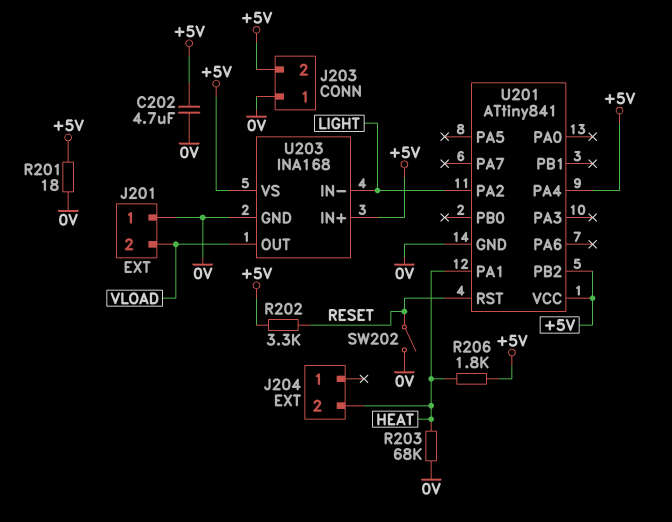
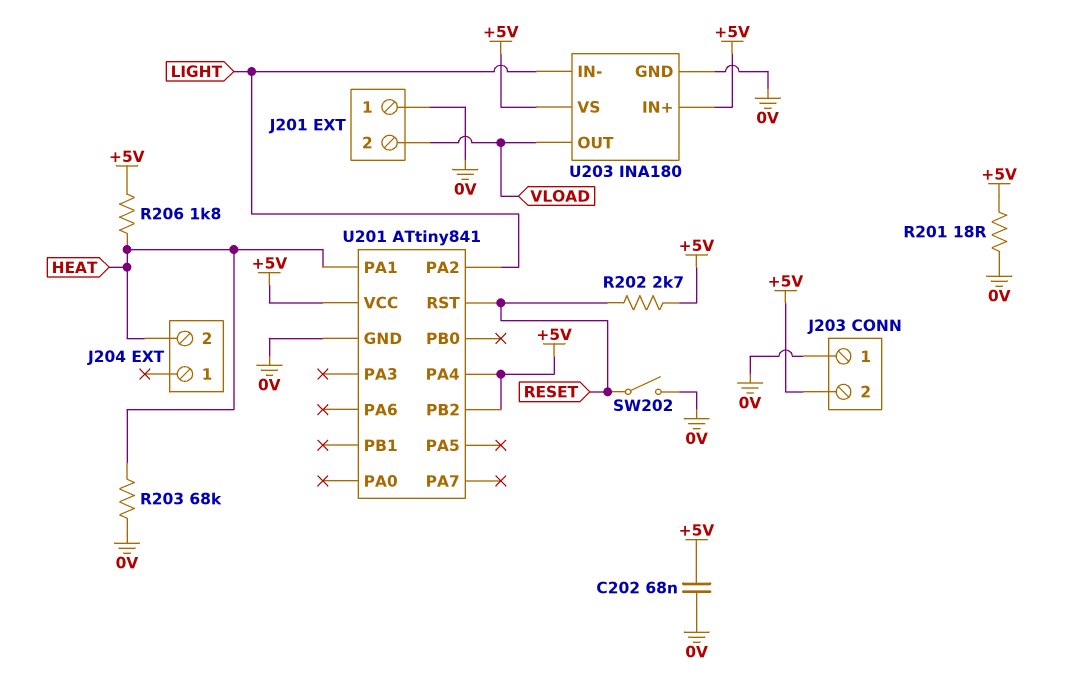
C202: 4.7uF (+5V, 0V) -> 68nF (+5V, 0V)
R202: 3.3k (+5V, RESET) -> 2.7k (+5V, RESET)
U203: INA168 -> INA180

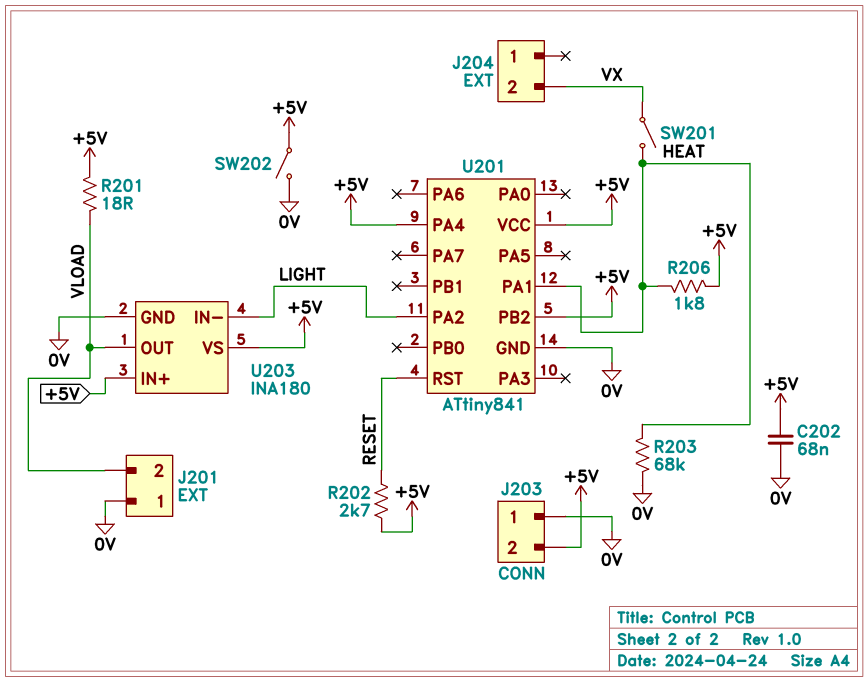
J204 pin 2: HEAT -> VX
R201: 18 (+5V, 0V) -> 18 (+5V, VLOAD)
SW201: none -> switch (HEAT, VX)
SW202: switch (0V, RESET) -> switch (+5V, 0V)

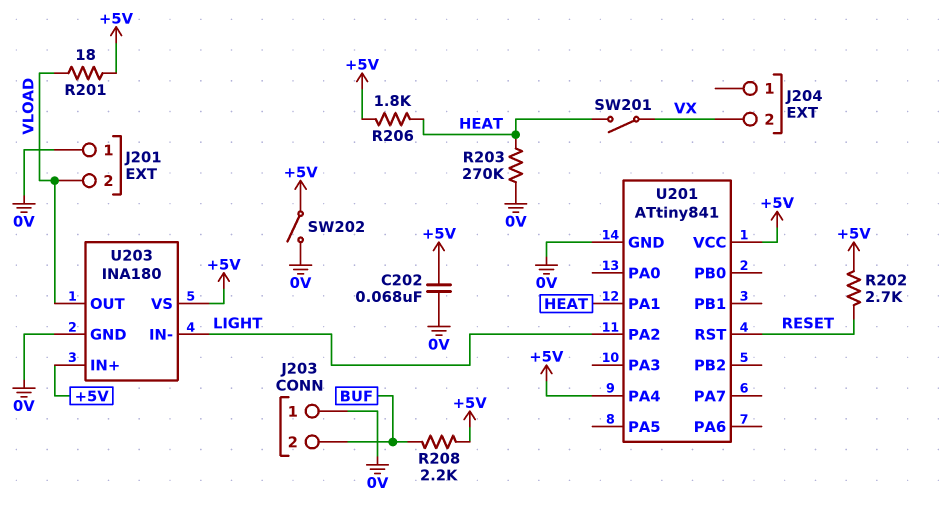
J203 pin 2: +5V -> BUF
R203: 68k (0V, HEAT) -> 270k (0V, HEAT)
R208: none -> 2.2k (+5V, BUF)
U201 pin PB2: +5V -> none

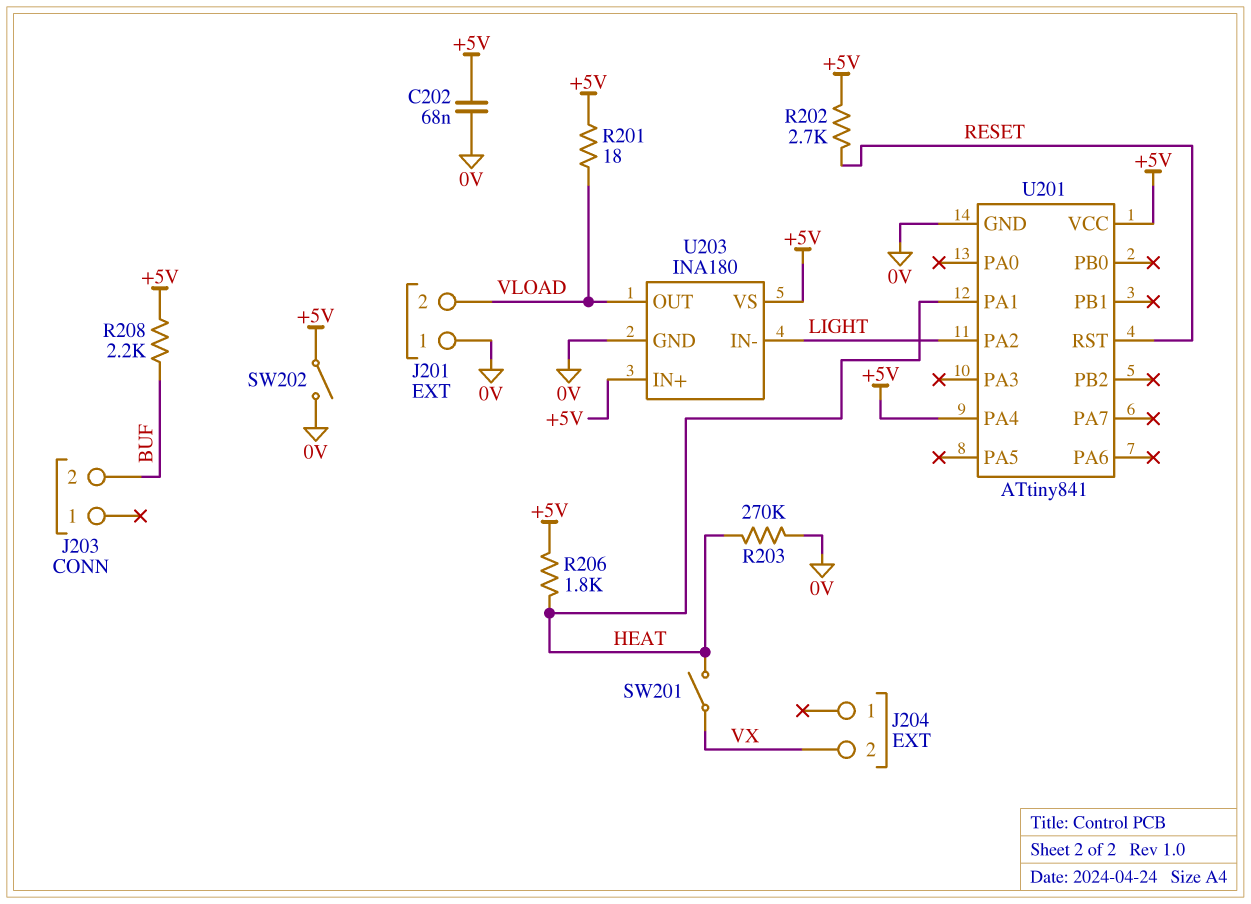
J203 pin 1: 0V -> none

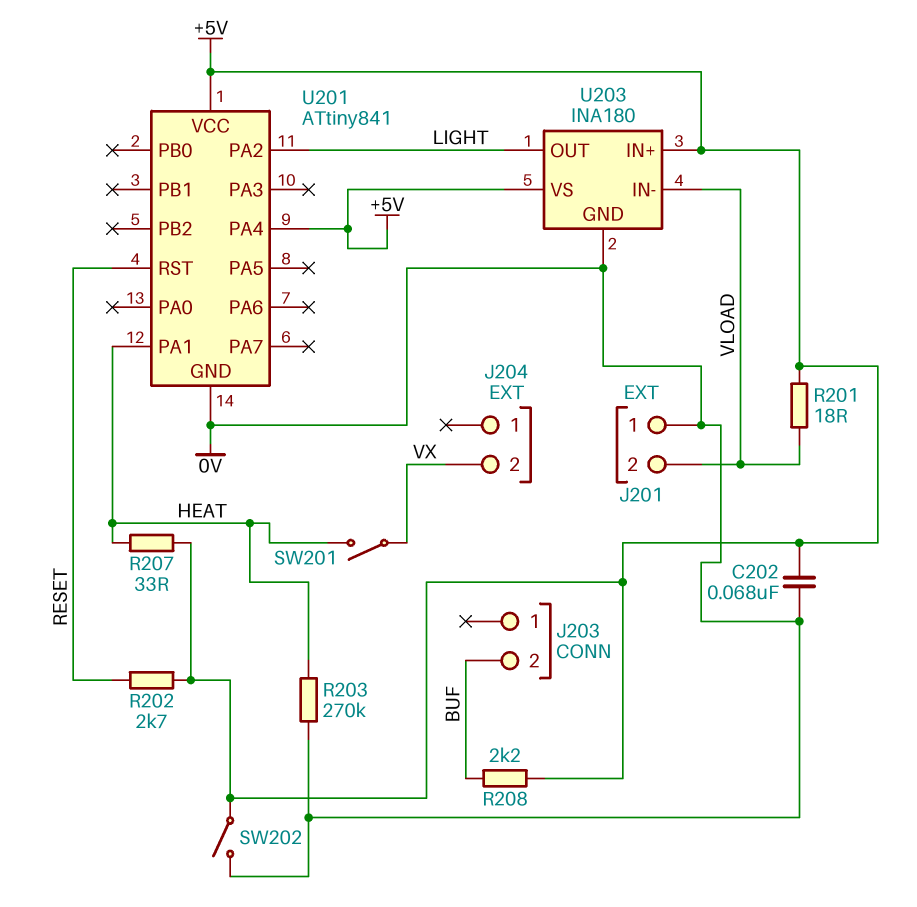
R206: 1.8k (+5V, HEAT) -> none
R207: none -> 33 (+5V, HEAT)
U203 pin IN-: LIGHT -> VLOAD
U203 pin OUT: VLOAD -> LIGHT

